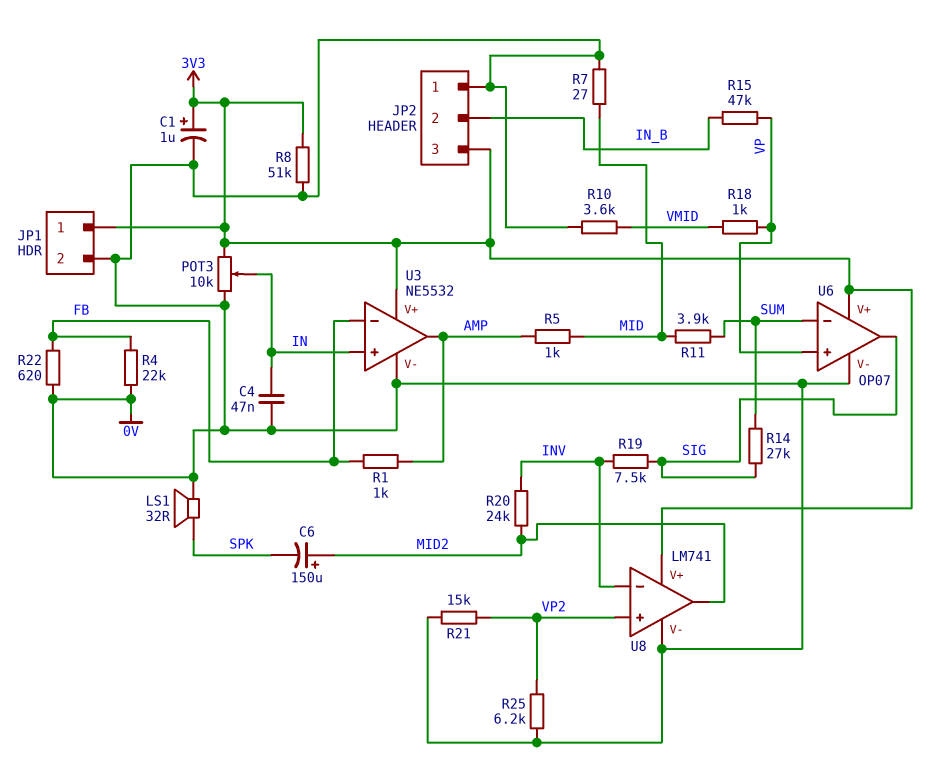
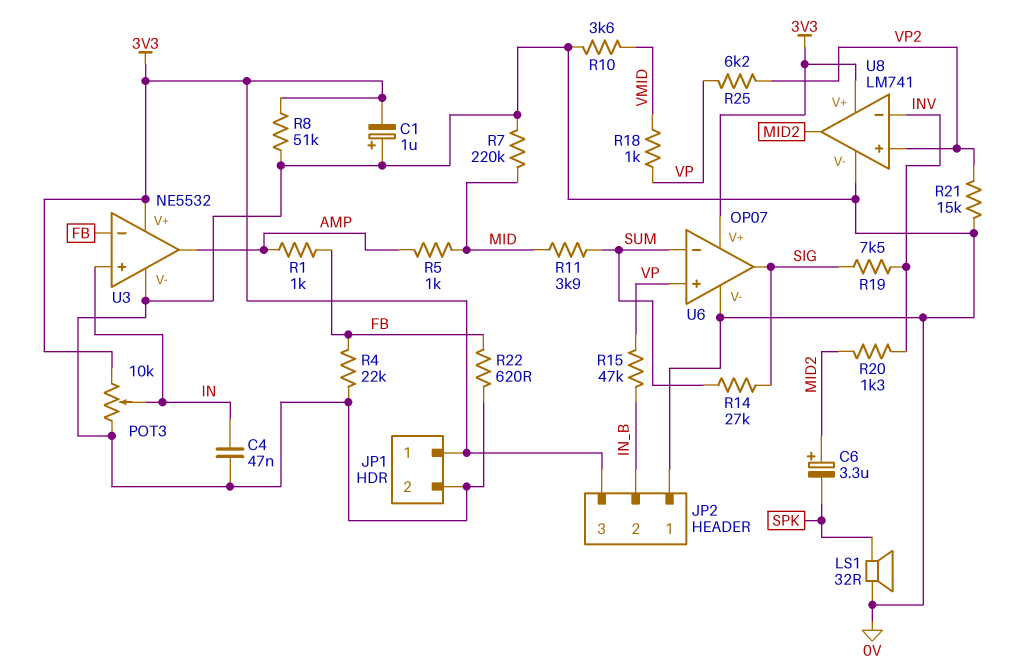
C1: 1uF (plus 3V3, minus 0V) -> 1uF (plus 0V, minus 3V3)
C6: 150uF (plus MID2, minus SPK) -> 3.3uF (plus MID2, minus SPK)
R7: 27 (0V, MID) -> 220k (0V, MID)
R20: 24k (INV, MID2) -> 1.3k (INV, MID2)
R25: 6.2k (0V, VP2) -> 6.2k (VP, VP2)

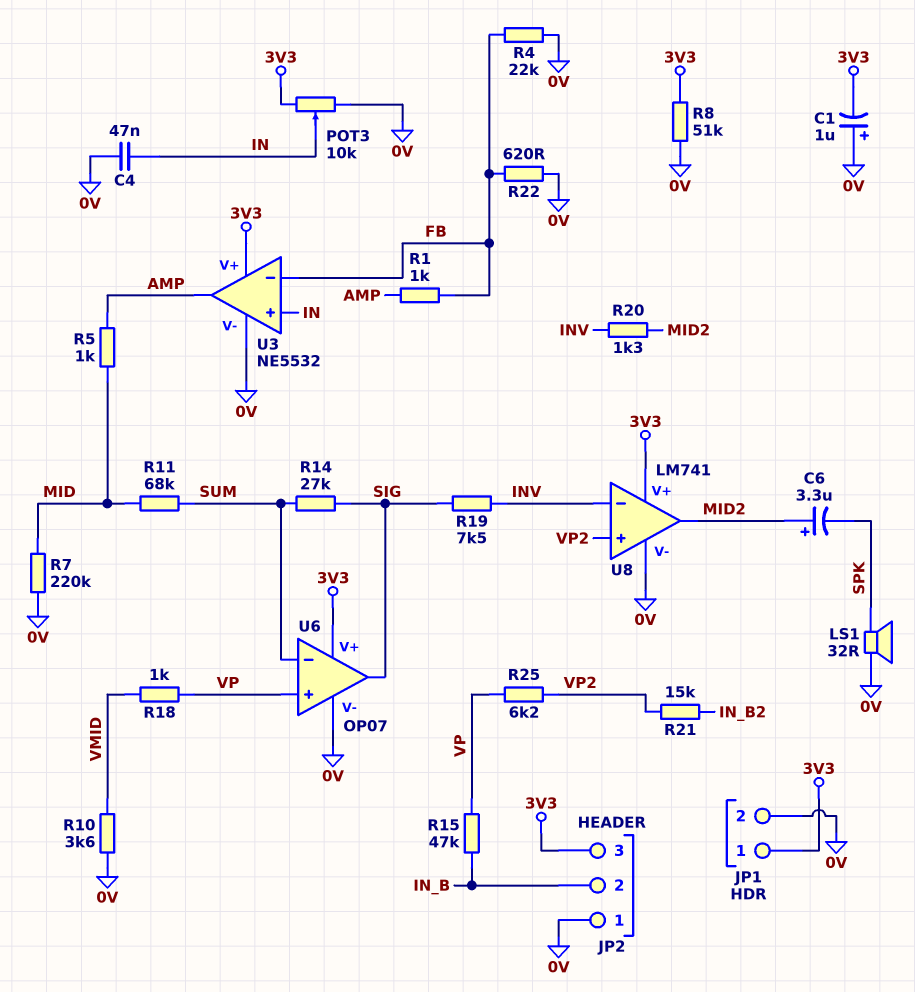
R11: 3.9k (MID, SUM) -> 68k (MID, SUM)
R21: 15k (0V, VP2) -> 15k (IN_B2, VP2)

